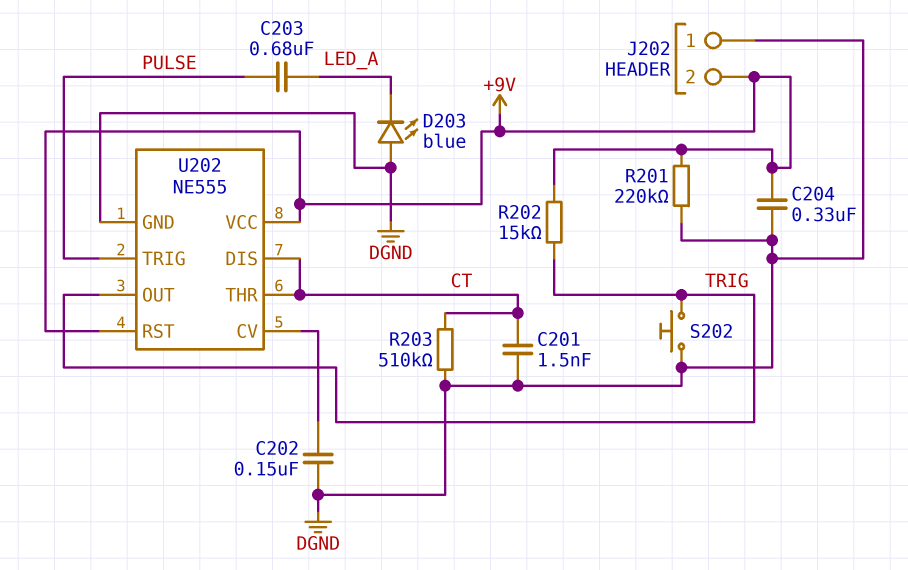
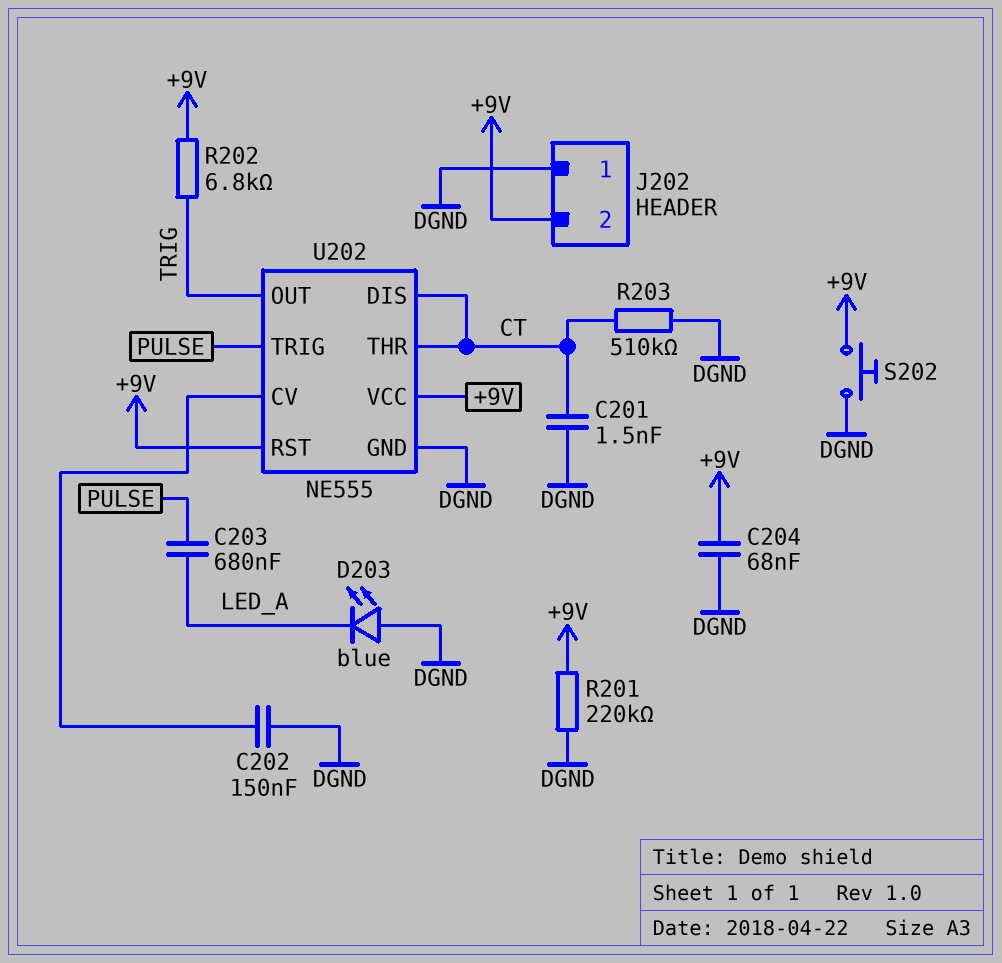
C204: 330nF (+9V, DGND) -> 68nF (+9V, DGND)
R202: 15k (+9V, TRIG) -> 6.8k (+9V, TRIG)
S202: button (DGND, TRIG) -> button (+9V, DGND)

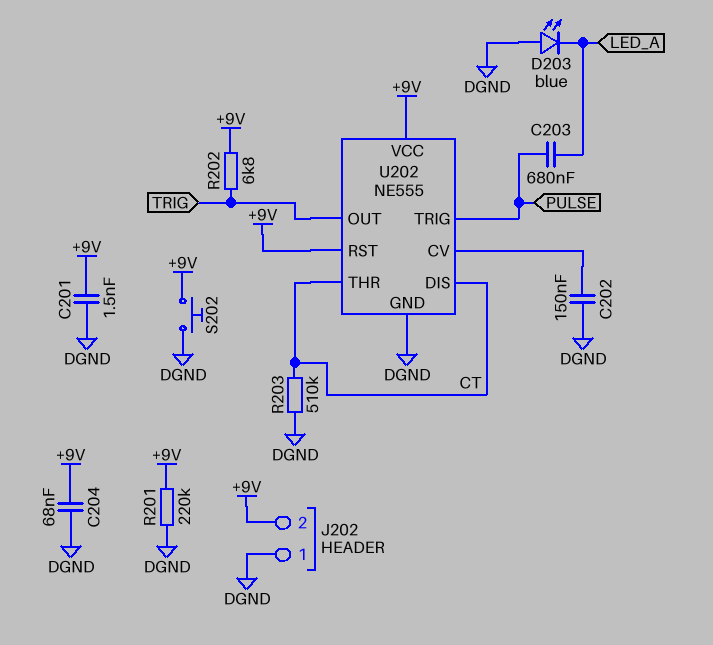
C201: 1.5nF (CT, DGND) -> 1.5nF (+9V, DGND)

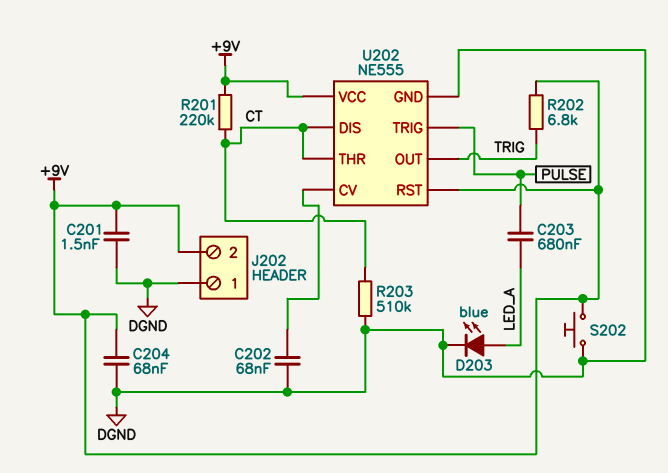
C202: 150nF (DGND, U202/CV) -> 68nF (DGND, U202/CV)
D203: LED blue (A DGND, K LED_A) -> LED blue (A LED_A, K DGND)
R201: 220k (+9V, DGND) -> 220k (+9V, CT)

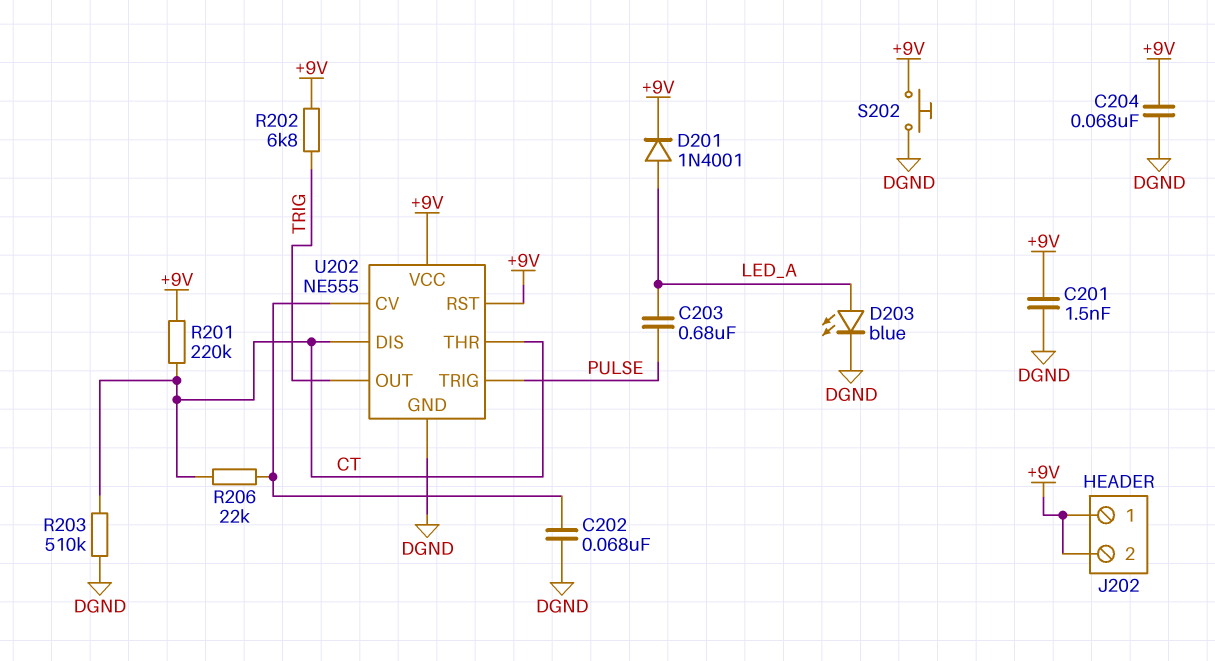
D201: none -> diode 1N4001 (A LED_A, K +9V)
J202 pin 1: DGND -> +9V
R206: none -> 22k (CT, U202/CV)

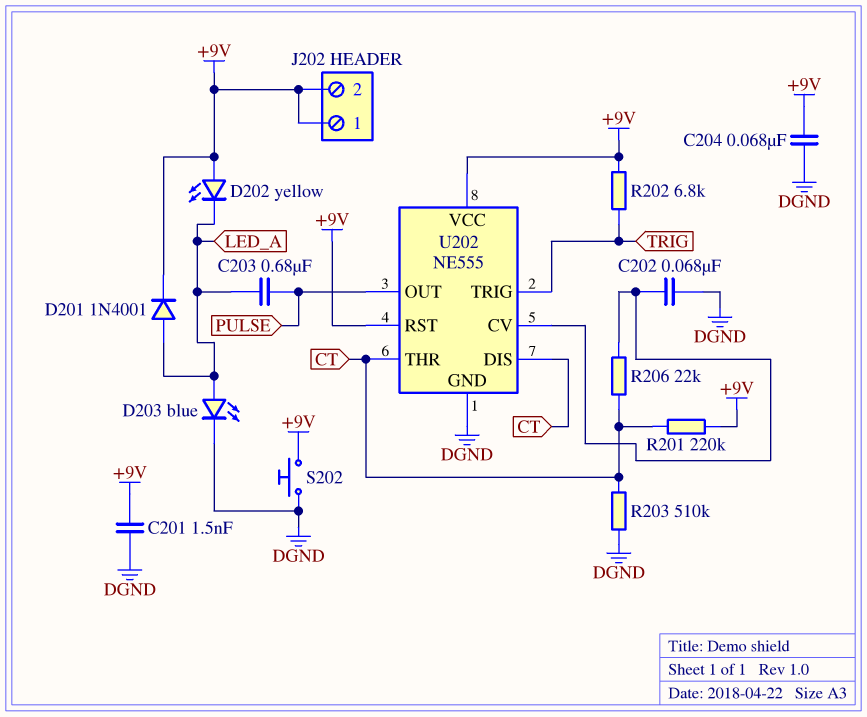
D202: none -> LED yellow (A +9V, K LED_A)
U202 pin OUT: TRIG -> PULSE
U202 pin TRIG: PULSE -> TRIG

